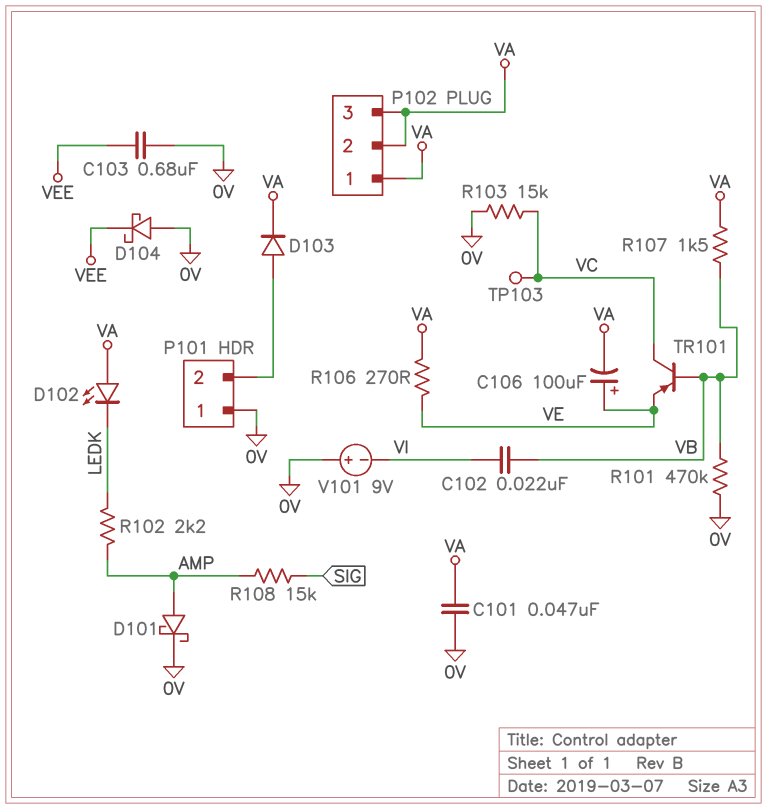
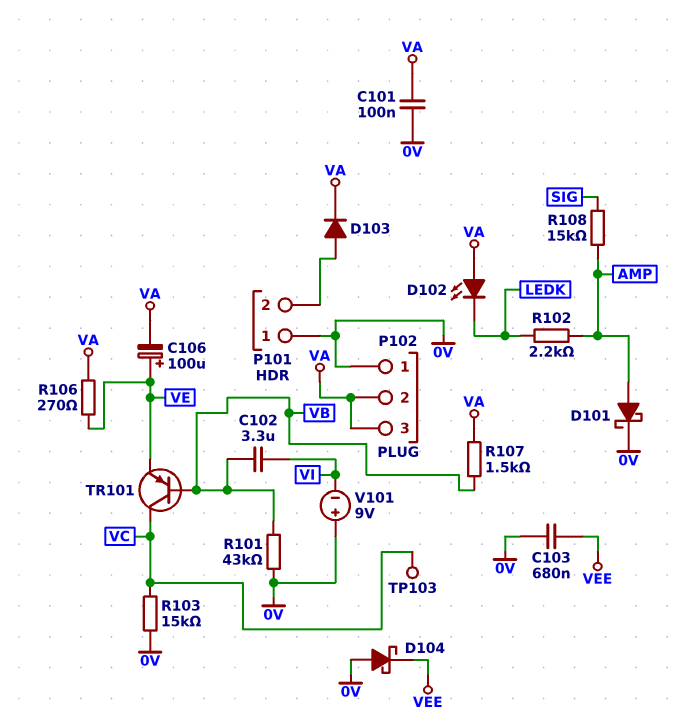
C101: 47nF (0V, VA) -> 100nF (0V, VA)
C102: 22nF (VB, VI) -> 3.3uF (VB, VI)
P102 pin 1: VA -> 0V
R101: 470k (0V, VB) -> 43k (0V, VB)

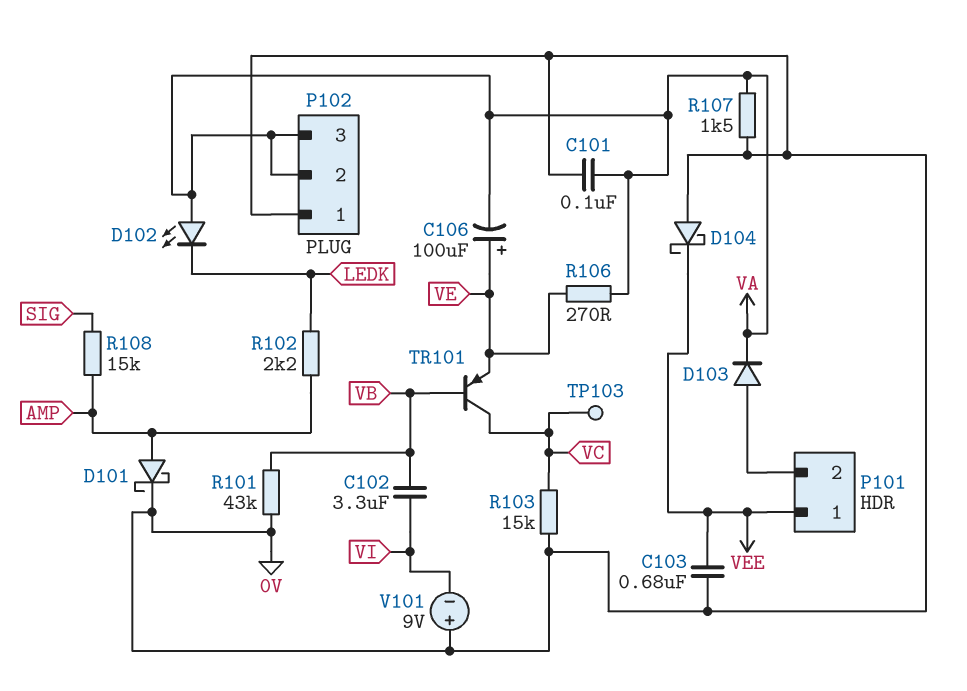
P101 pin 1: 0V -> VEE
R107: 1.5k (VA, VB) -> 1.5k (0V, VA)

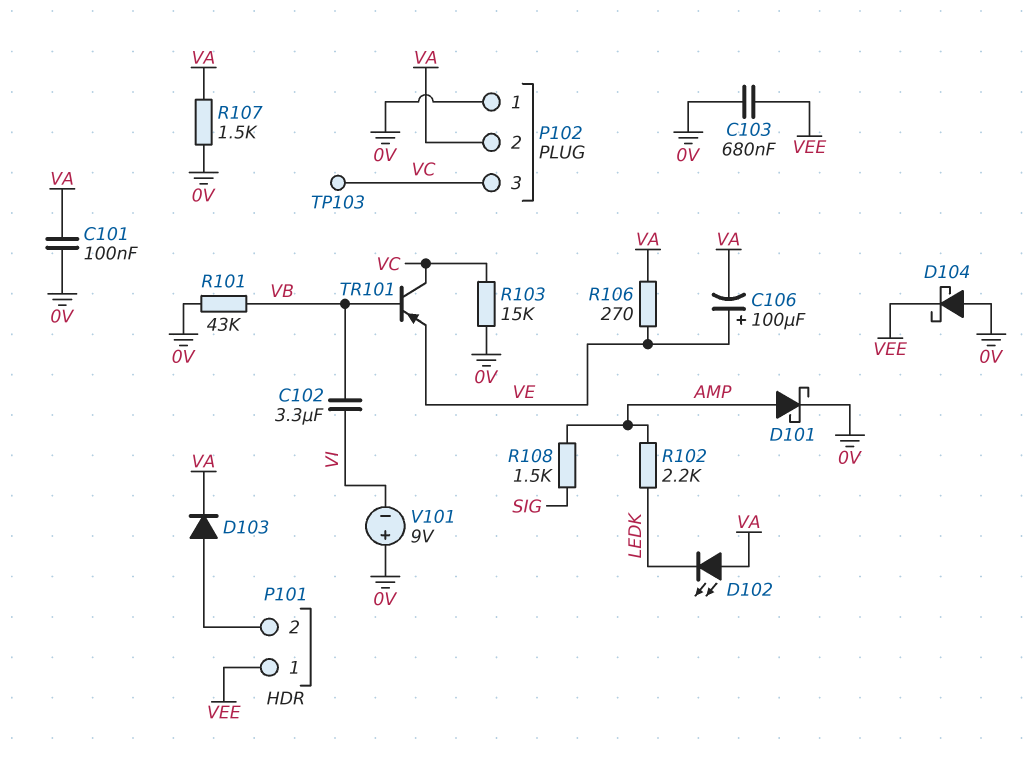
P102 pin 3: VA -> VC
R108: 15k (AMP, SIG) -> 1.5k (AMP, SIG)

